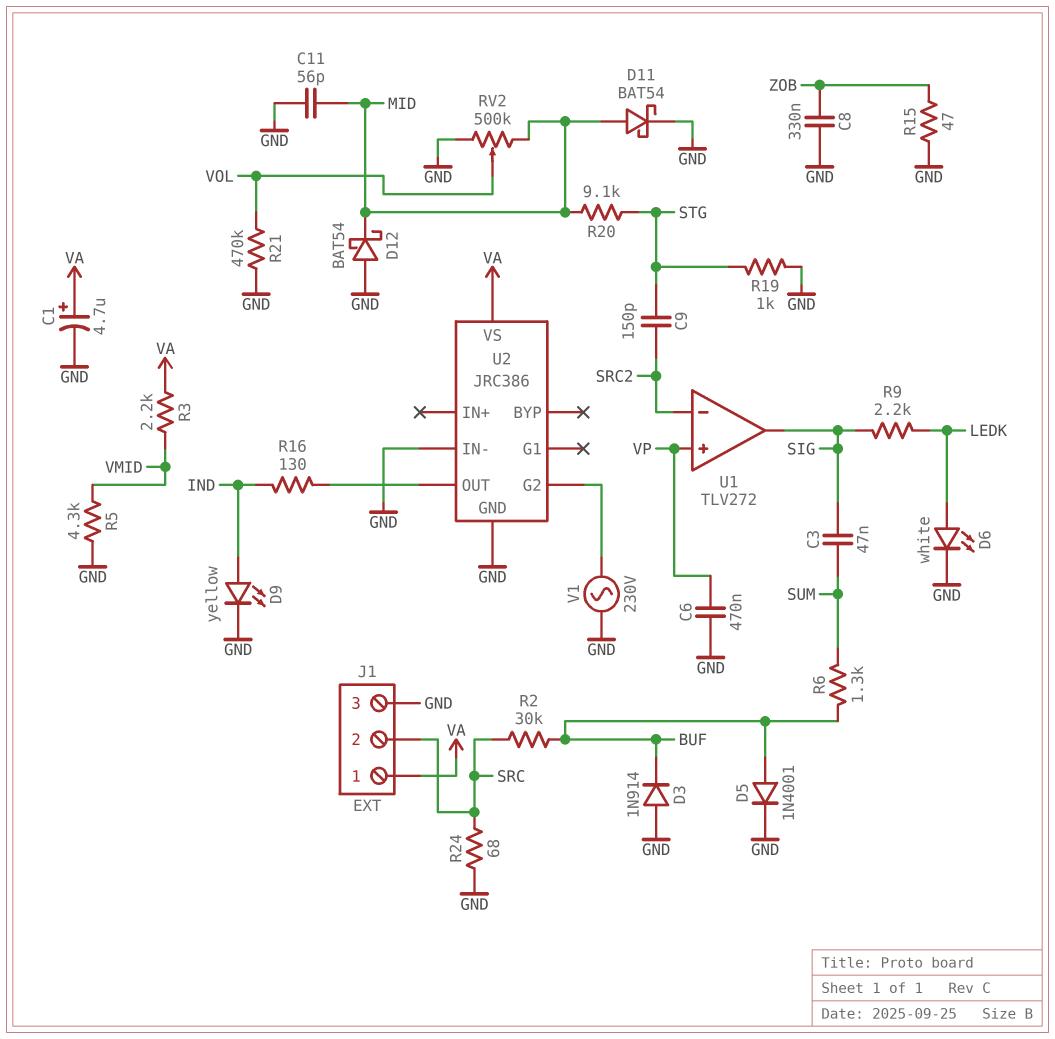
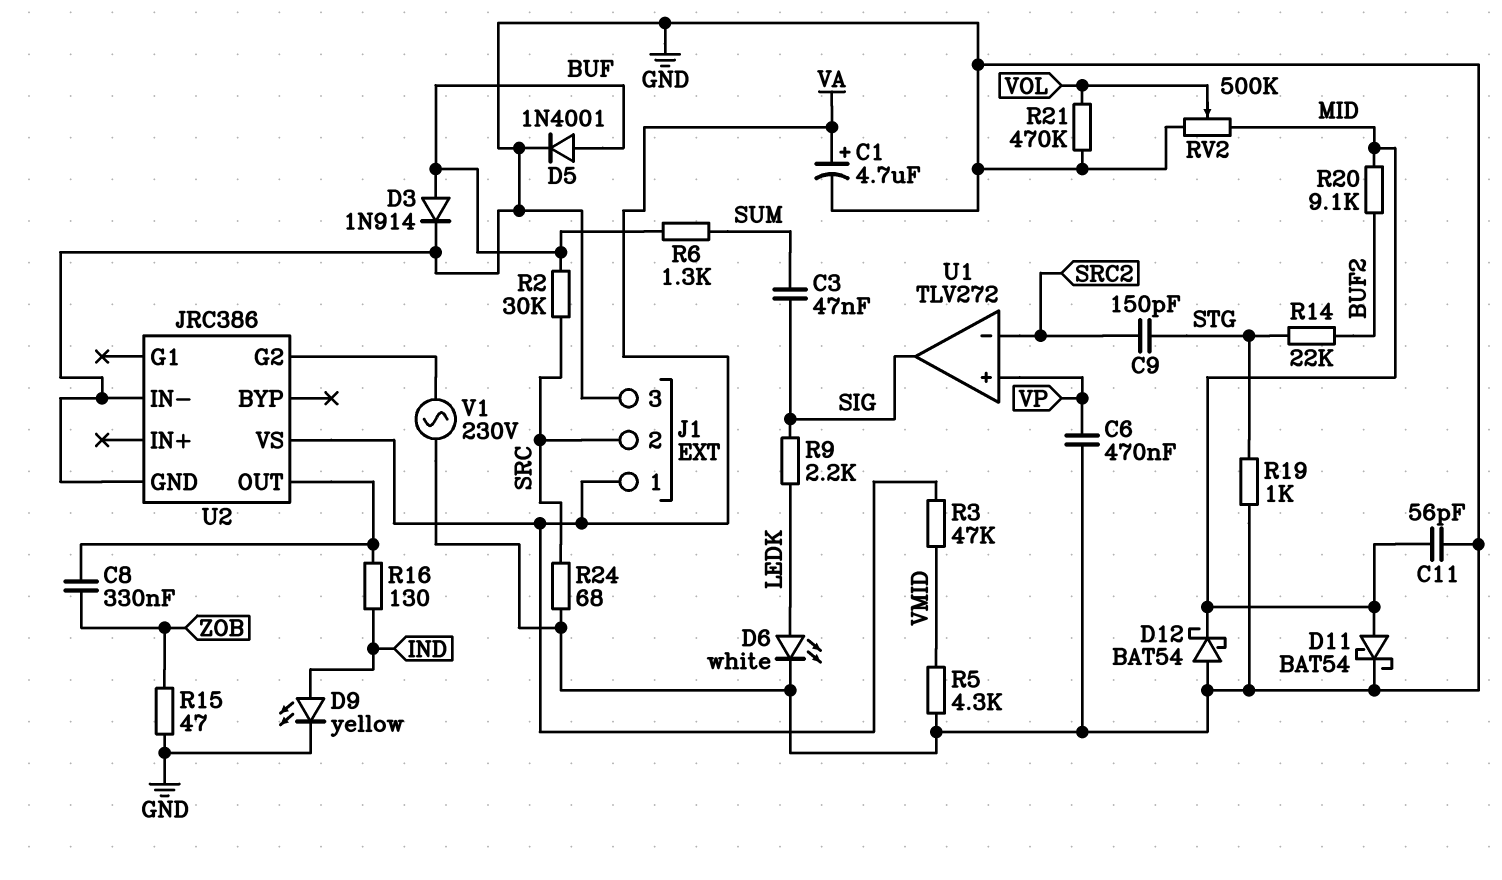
C8: 330nF (GND, ZOB) -> 330nF (U2/OUT, ZOB)
D3: diode 1N914 (A GND, K BUF) -> diode 1N914 (A BUF, K GND)
R3: 2.2k (VA, VMID) -> 47k (VA, VMID)
R14: none -> 22k (BUF2, STG)
R20: 9.1k (MID, STG) -> 9.1k (BUF2, MID)

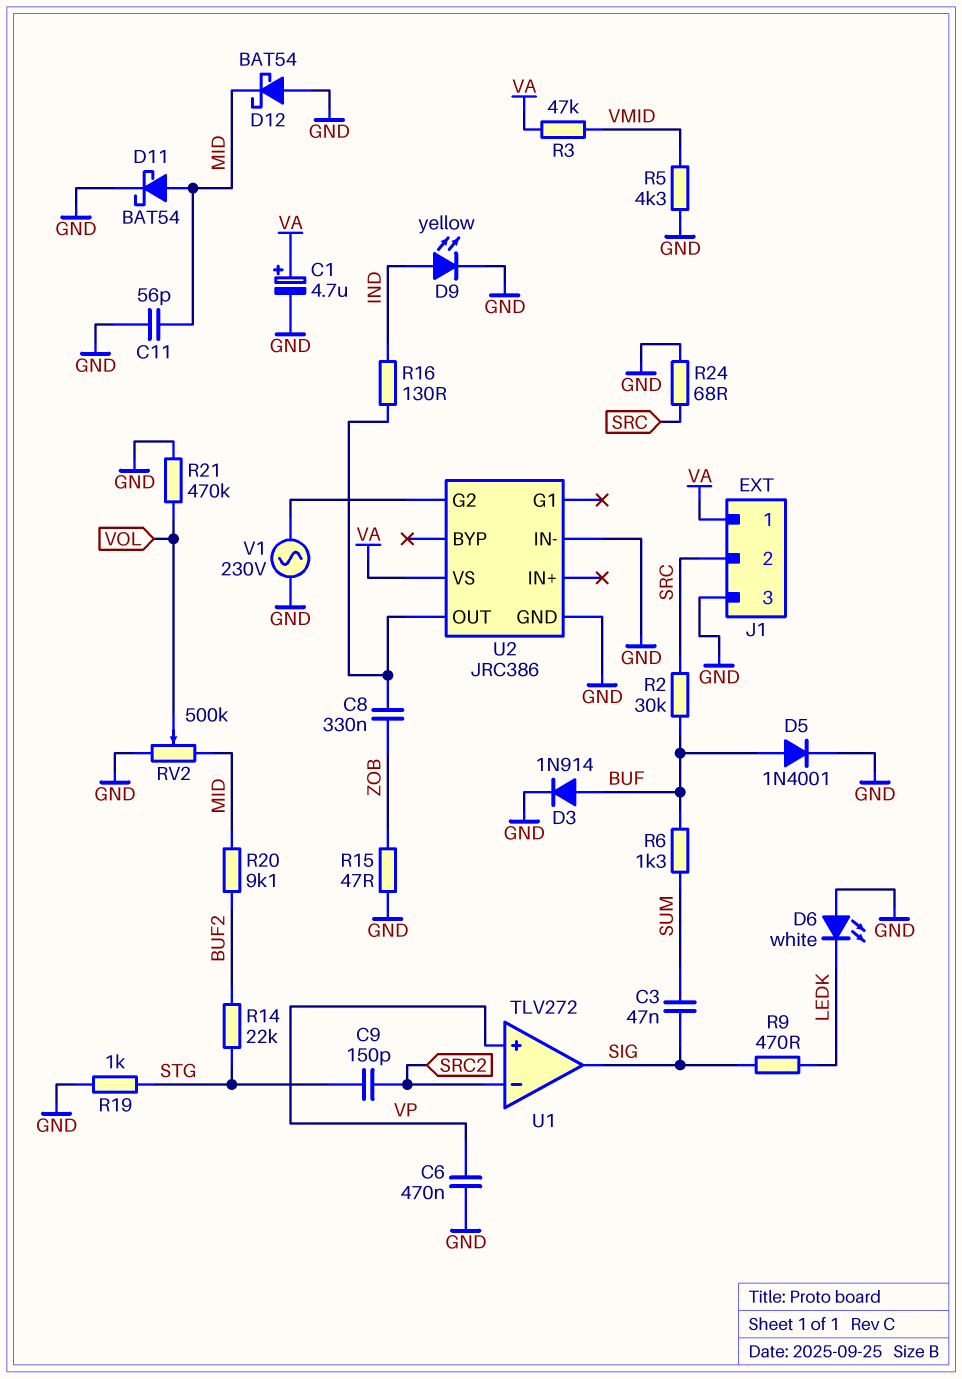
D6: LED white (A LEDK, K GND) -> LED white (A GND, K LEDK)
R9: 2.2k (LEDK, SIG) -> 470 (LEDK, SIG)

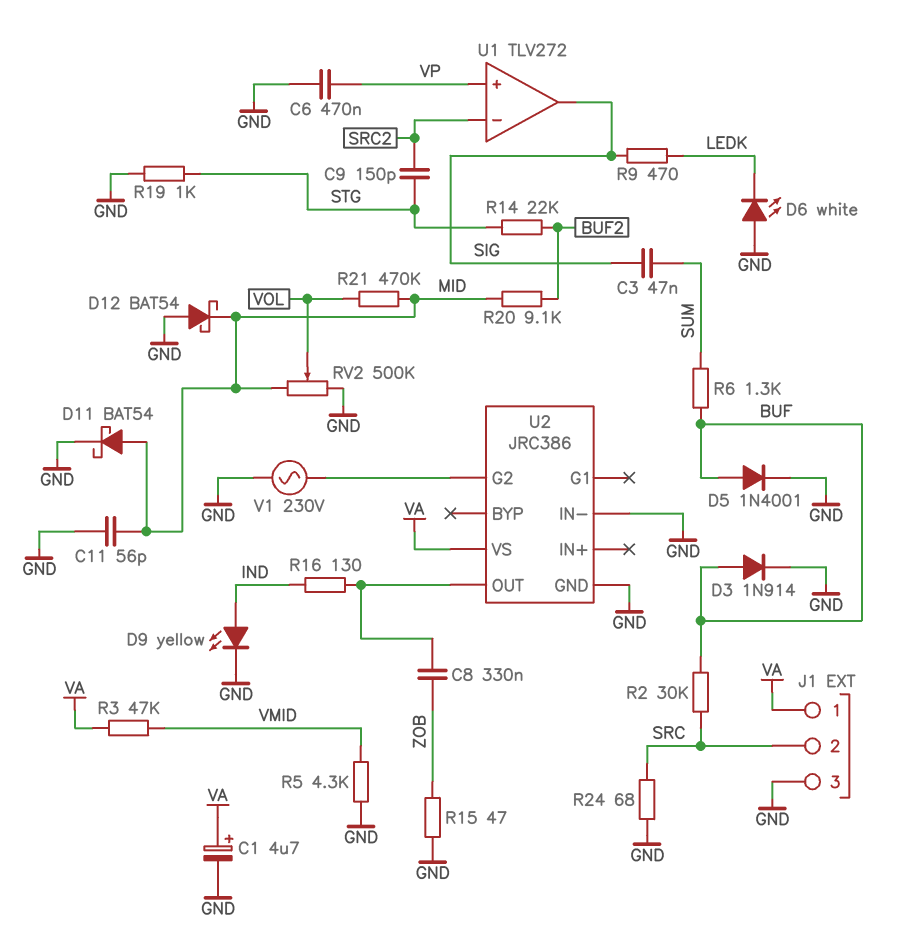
R21: 470k (GND, VOL) -> 470k (MID, VOL)

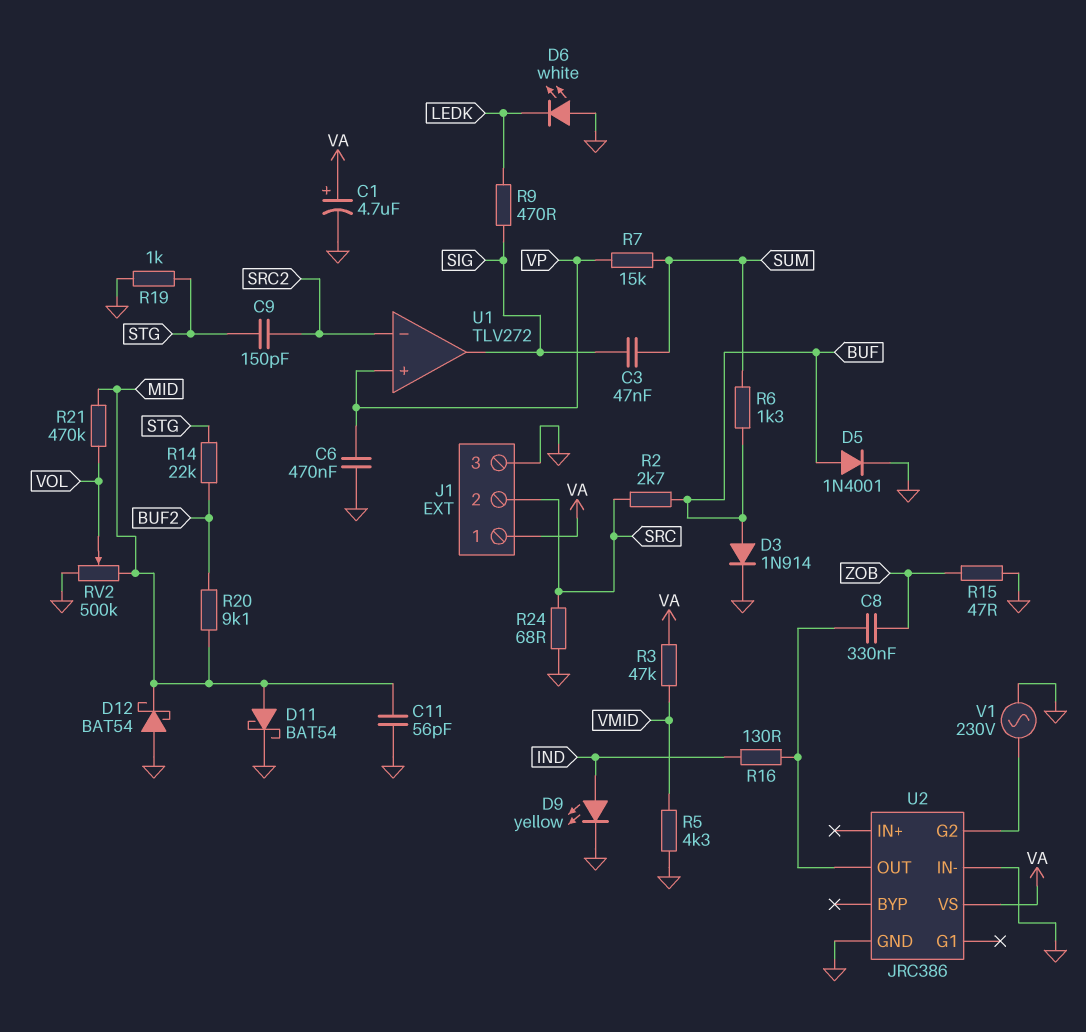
R2: 30k (BUF, SRC) -> 2.7k (BUF, SRC)
R7: none -> 15k (SUM, VP)

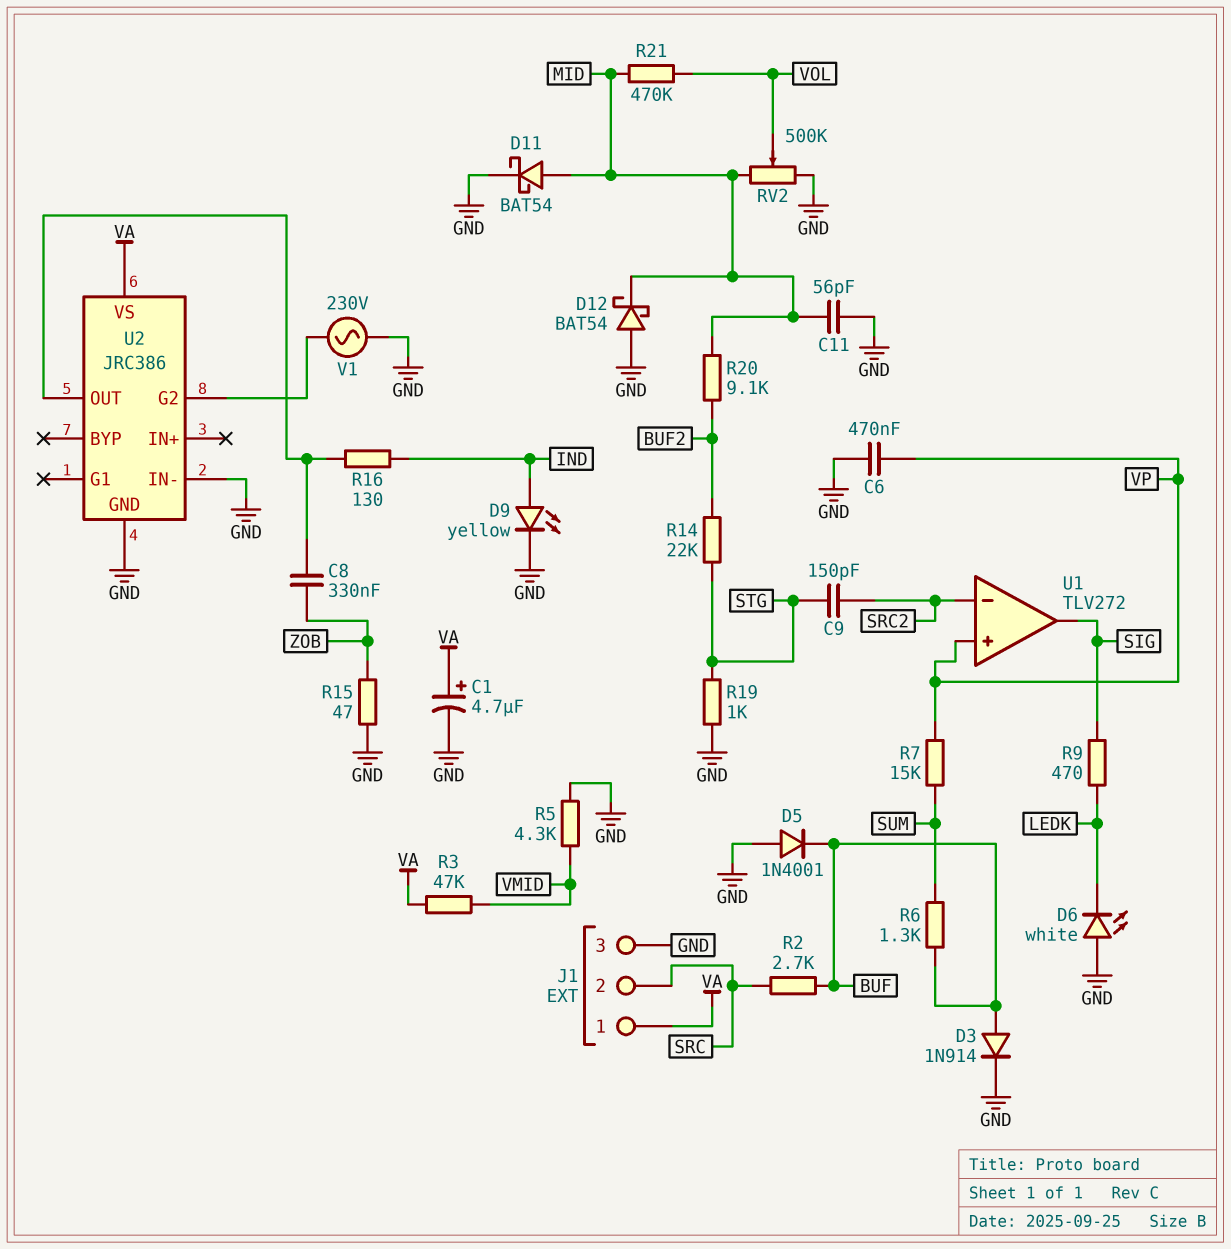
C3: 47nF (SIG, SUM) -> none
D5: diode 1N4001 (A BUF, K GND) -> diode 1N4001 (A GND, K BUF)
R24: 68 (GND, SRC) -> none

